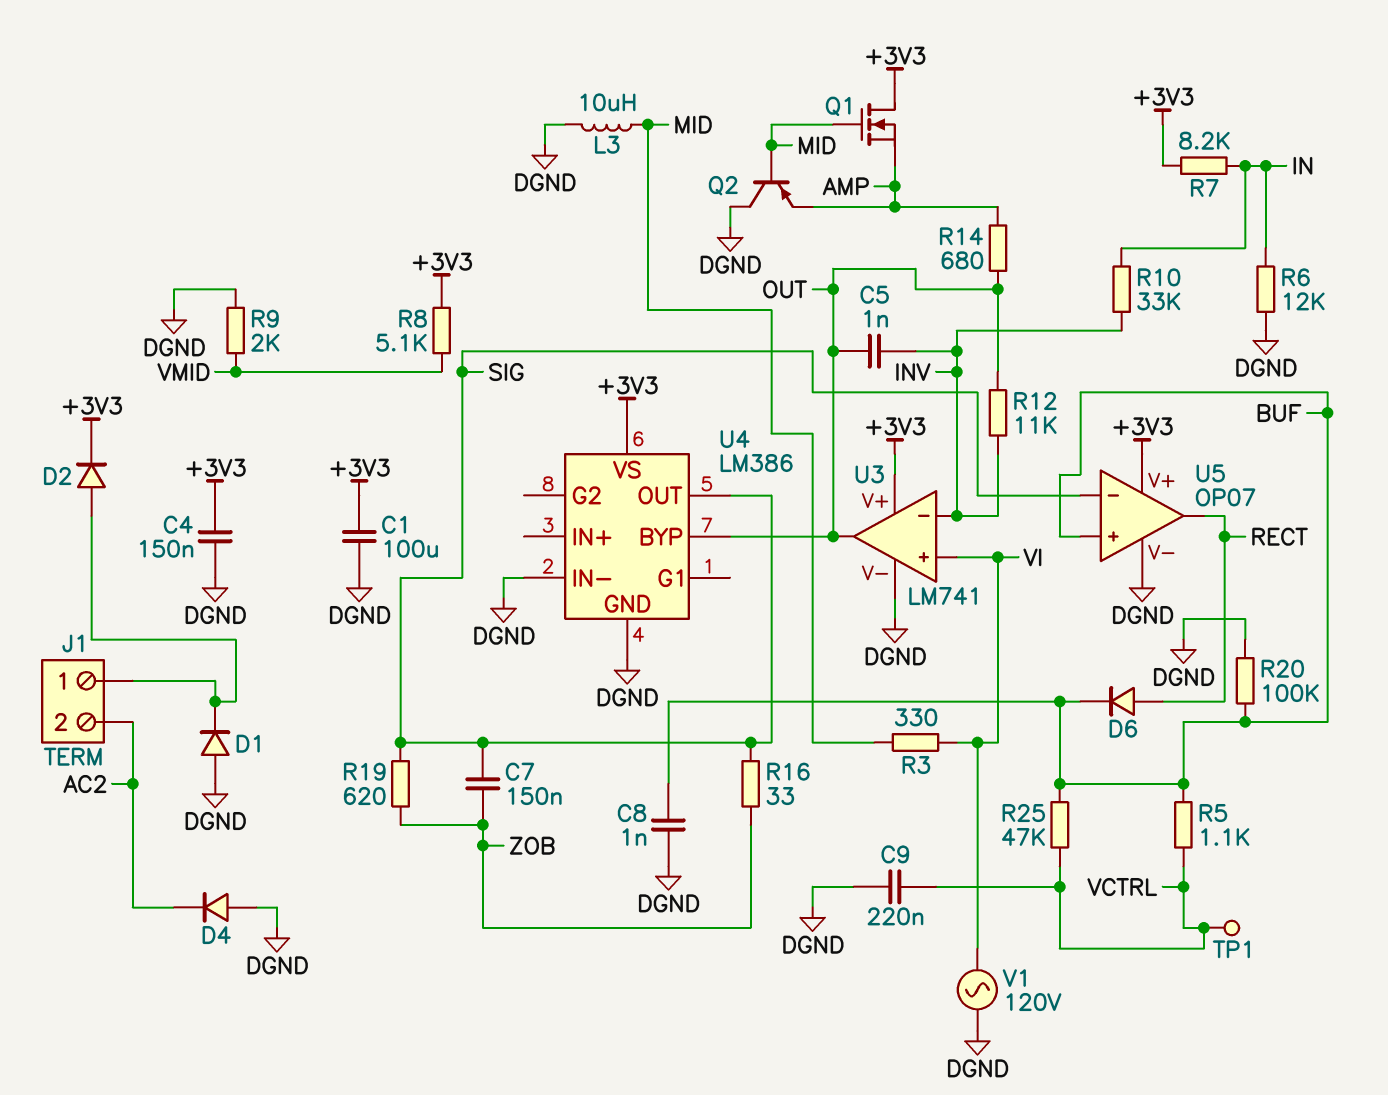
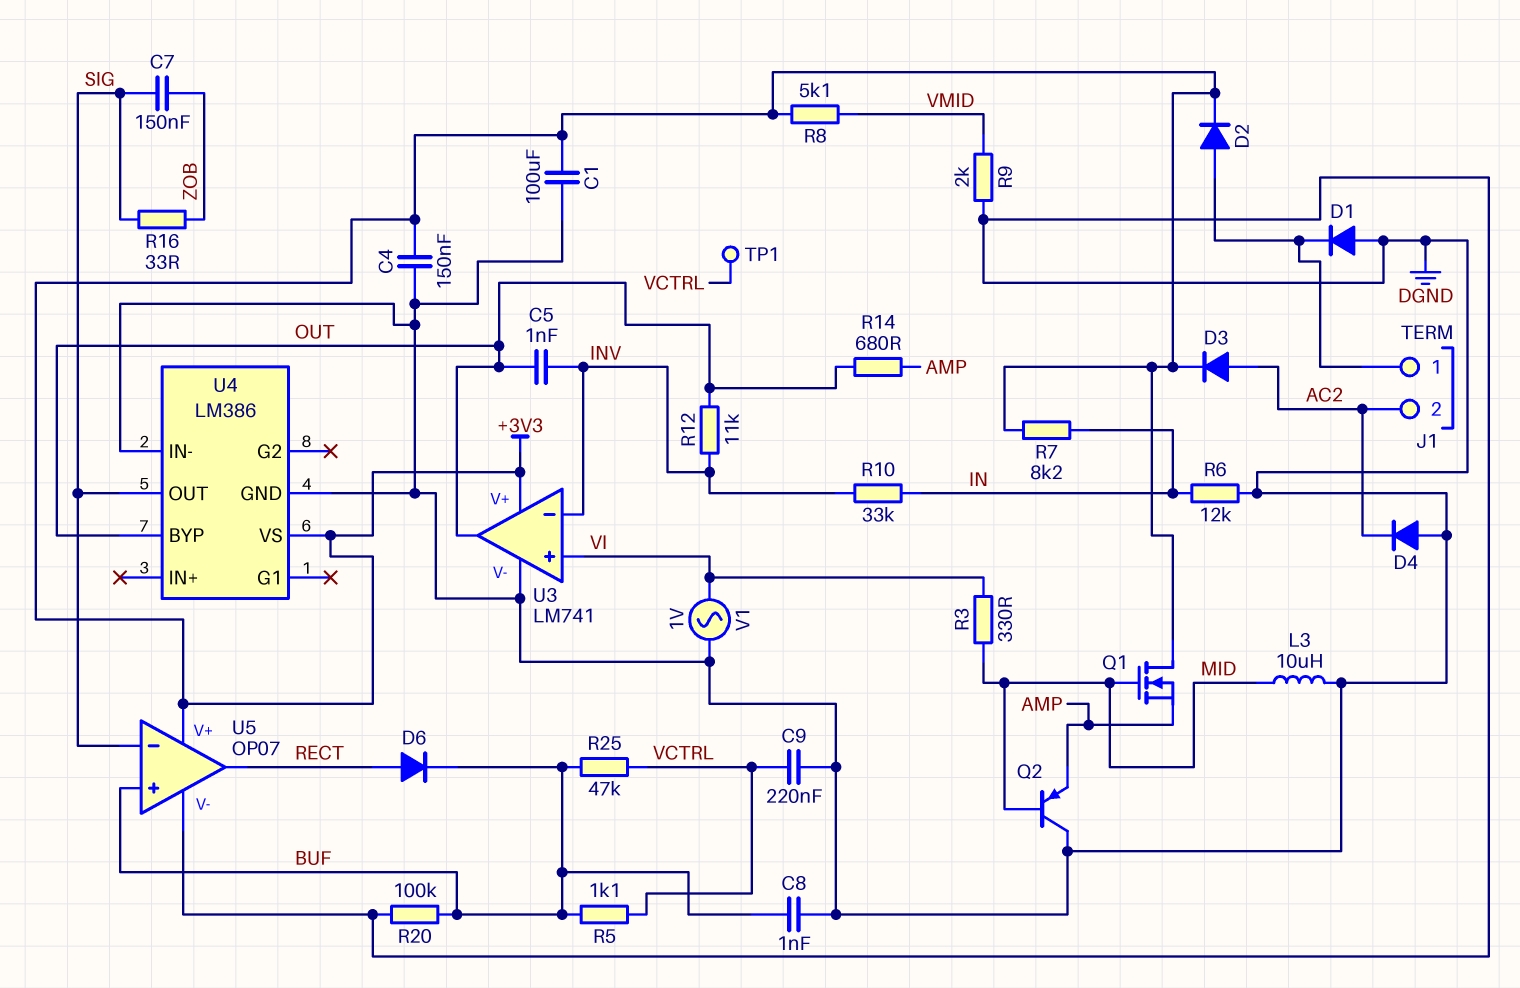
D3: none -> diode (A AC2, K +3V3)
R19: 620 (SIG, ZOB) -> none
V1: AC 120V (DGND, VI) -> AC 1V (DGND, VI)

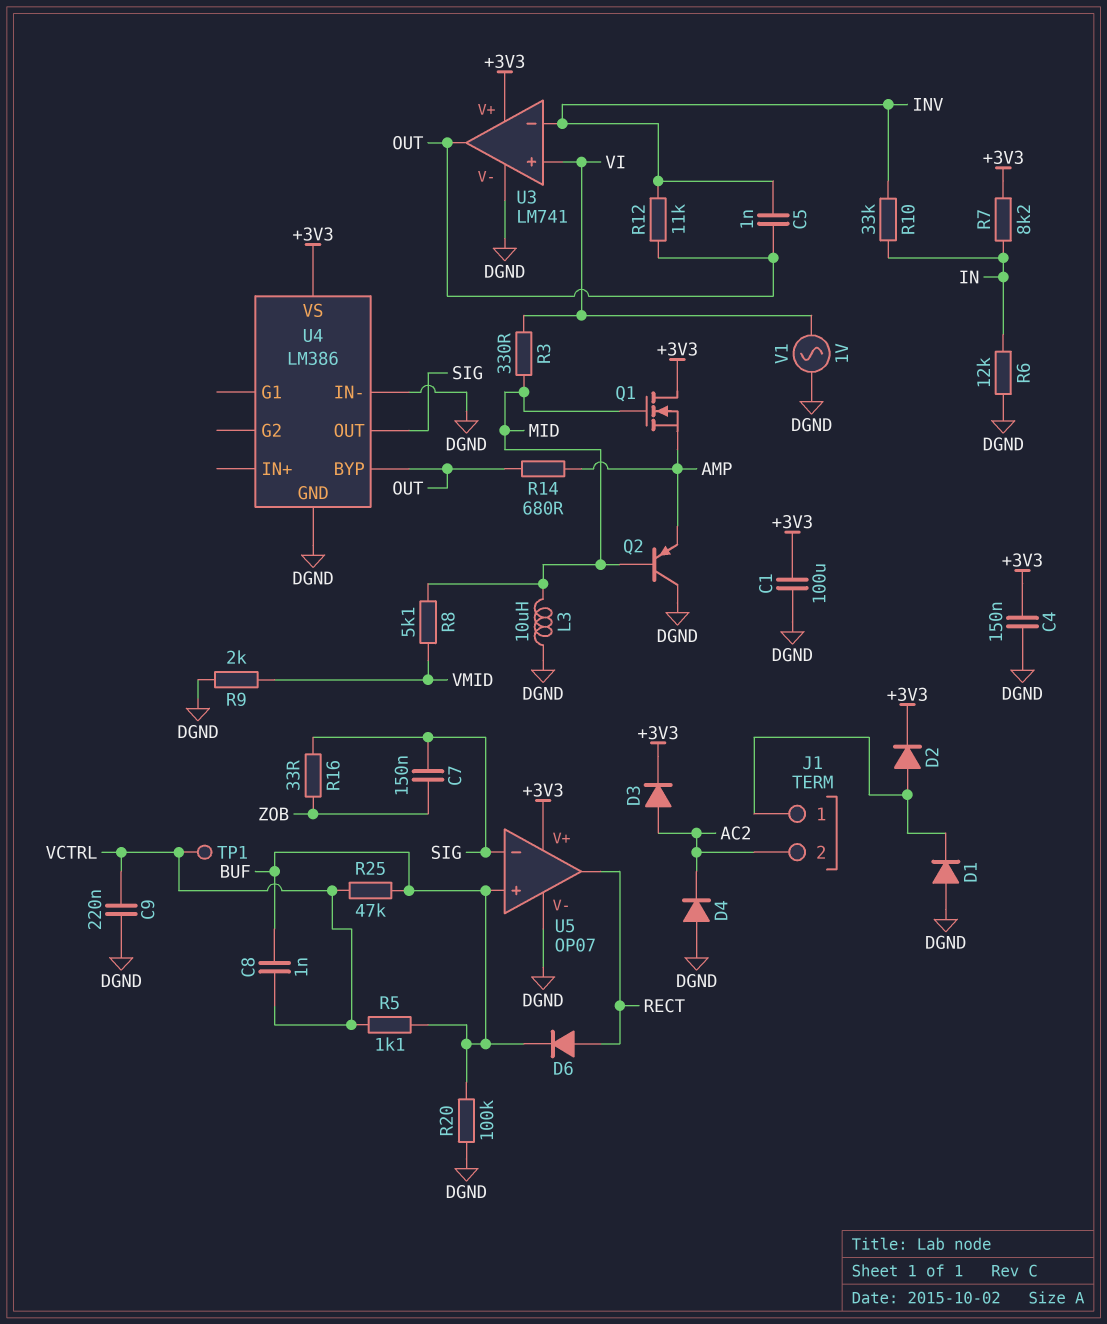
C8: 1nF (BUF, DGND) -> 1nF (BUF, VCTRL)
R8: 5.1k (+3V3, VMID) -> 5.1k (MID, VMID)

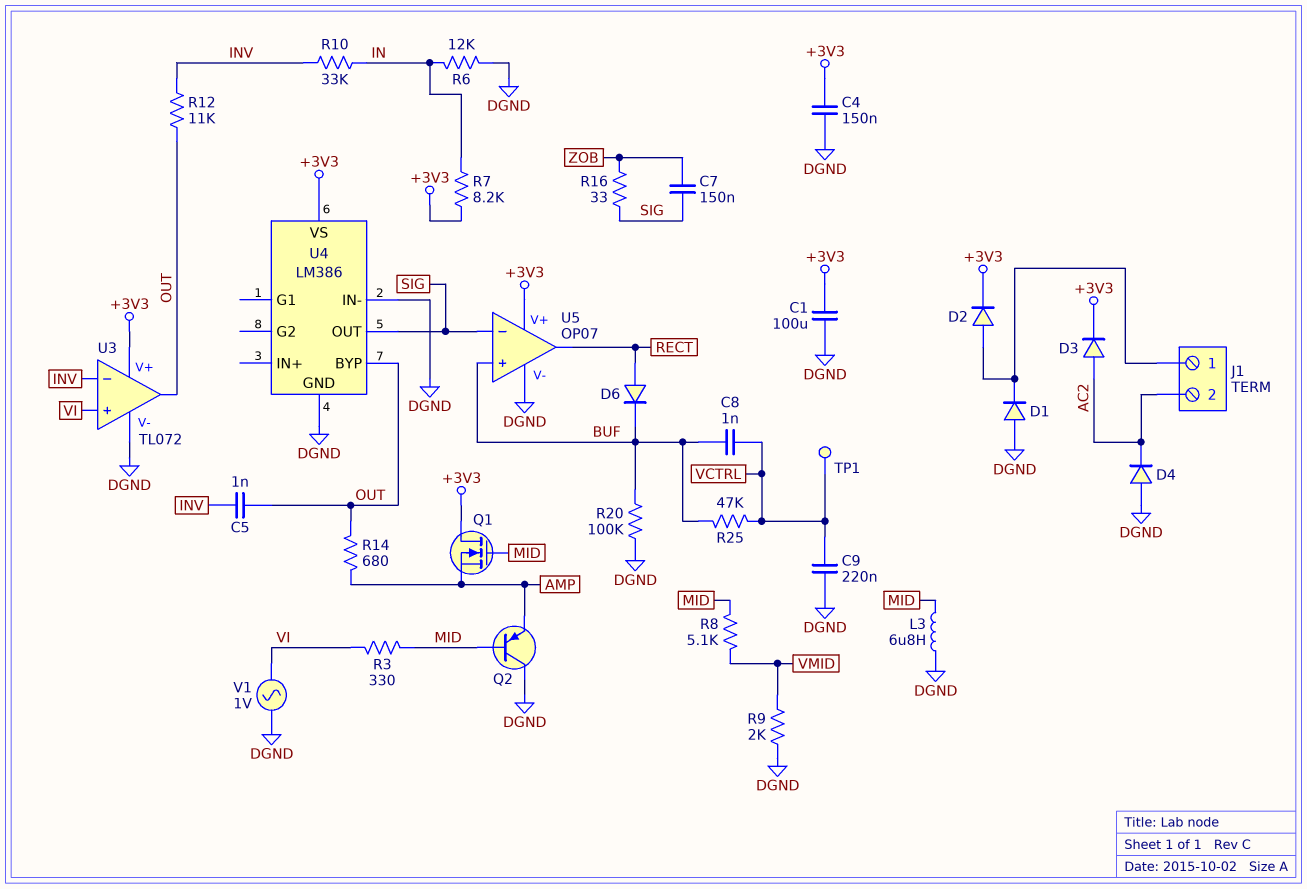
L3: 10uH (DGND, MID) -> 6.8uH (DGND, MID)
R5: 1.1k (BUF, VCTRL) -> none
U3: LM741 -> TL072

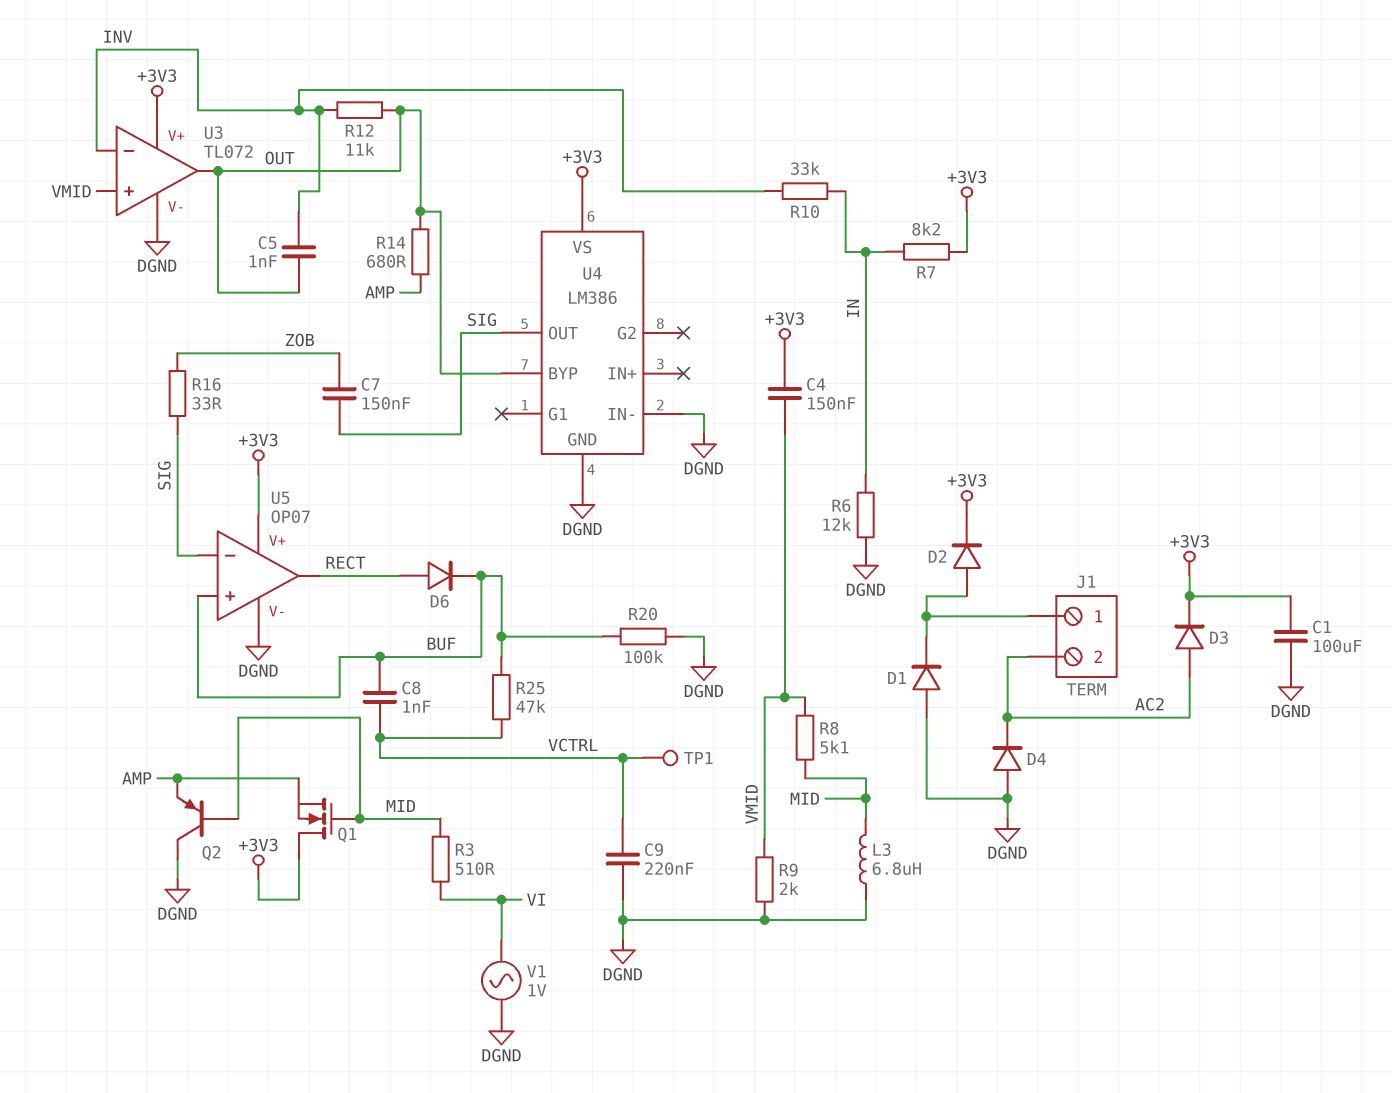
C4: 150nF (+3V3, DGND) -> 150nF (+3V3, VMID)
R3: 330 (MID, VI) -> 510 (MID, VI)
U3 pin in+: VI -> VMID

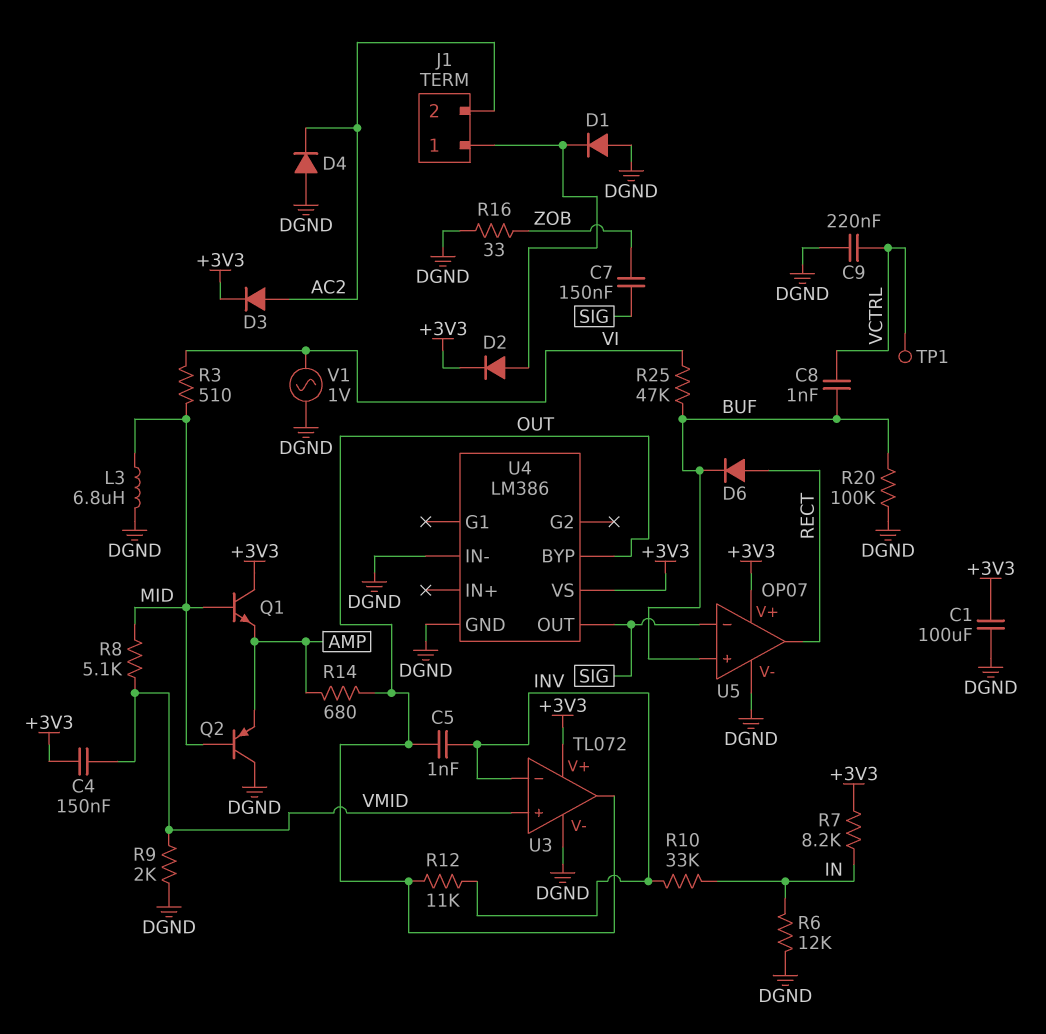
Q1: NMOS (G MID, D +3V3, S AMP) -> NPN (B MID, C +3V3, E AMP)
R16: 33 (SIG, ZOB) -> 33 (DGND, ZOB)
R25: 47k (BUF, VCTRL) -> 47k (BUF, VI)

